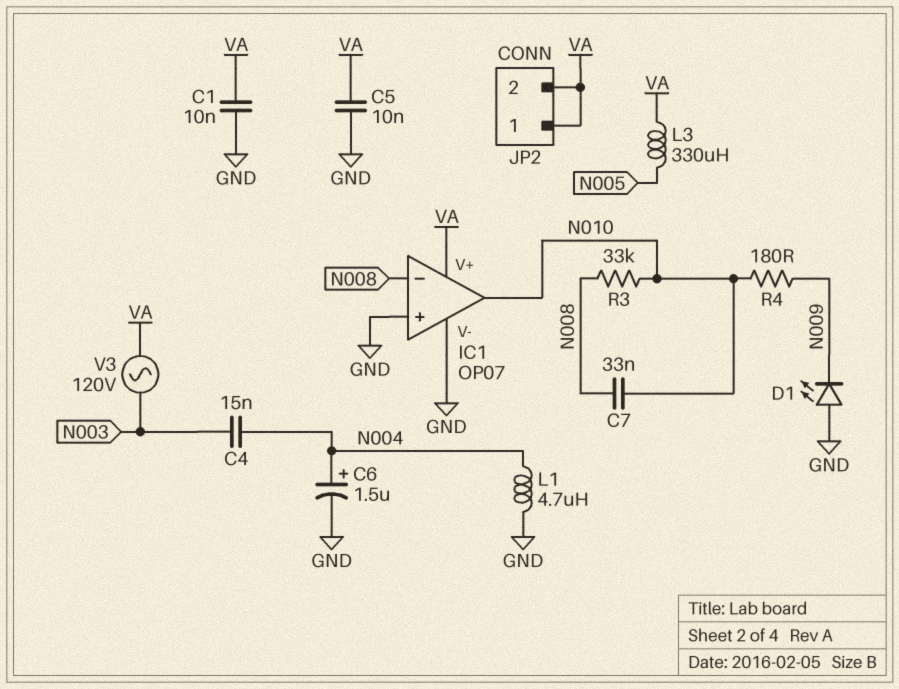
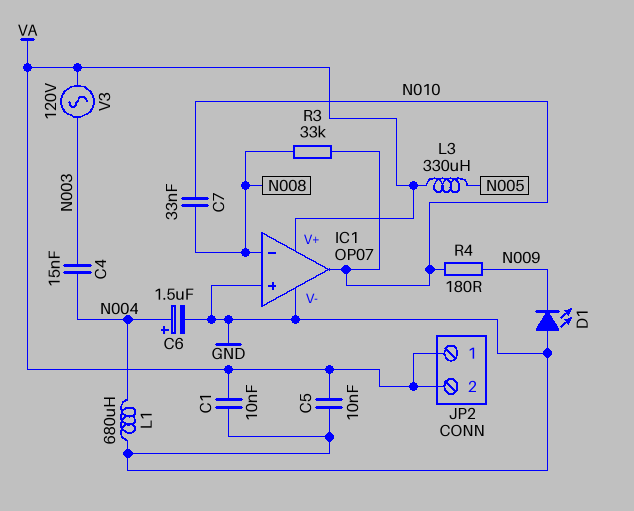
L1: 4.7uH (GND, N004) -> 680uH (GND, N004)

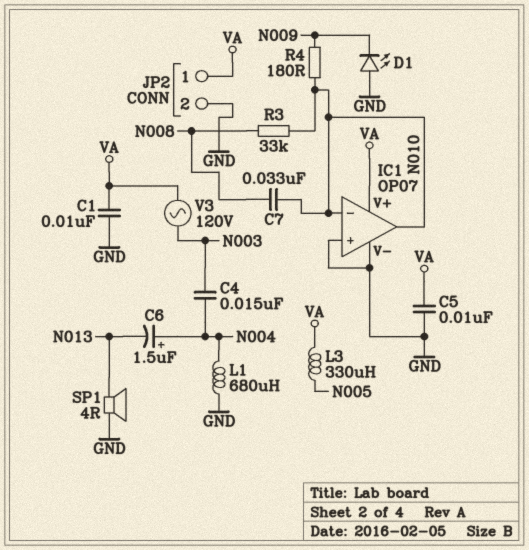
C6: 1.5uF (plus N004, minus GND) -> 1.5uF (plus N004, minus N013)
IC1 pin in-: N008 -> N010
JP2 pin 2: VA -> GND
SP1: none -> speaker 4R (GND, N013)

